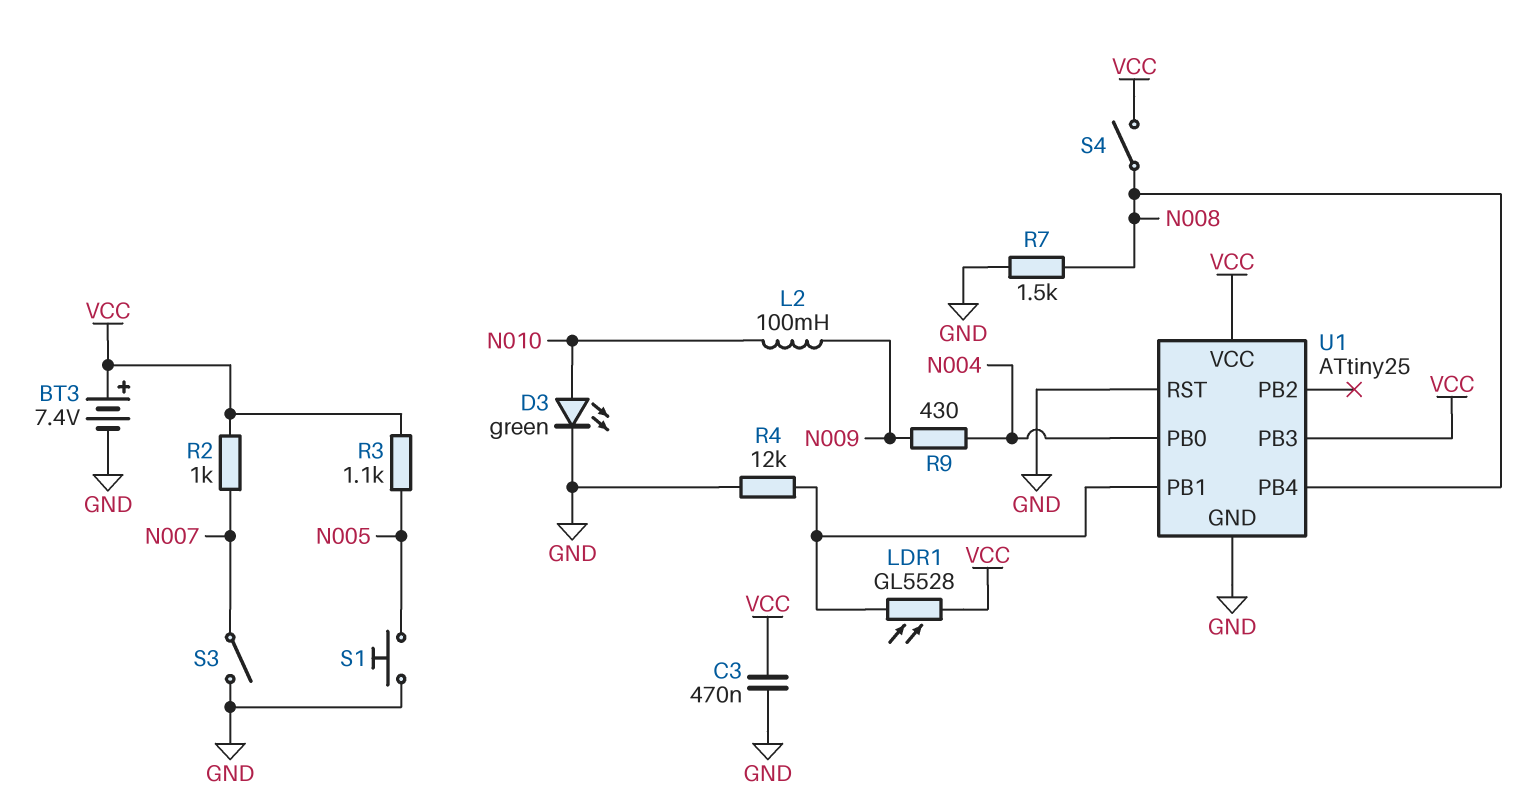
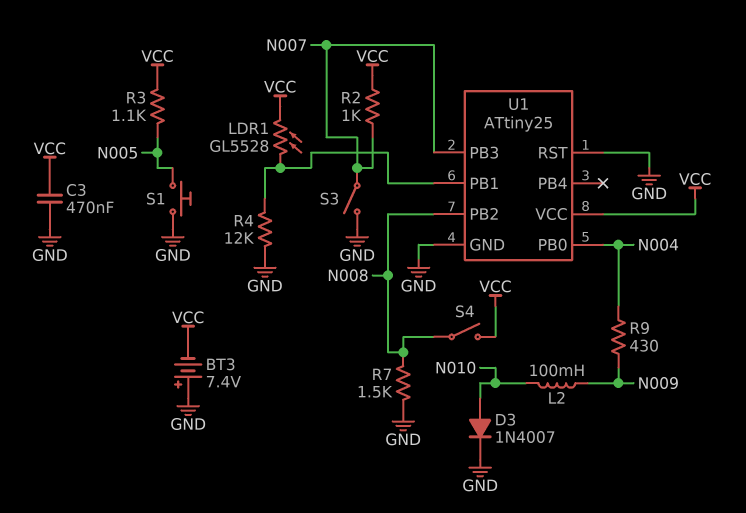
BT3: 7.4V (plus VCC, minus GND) -> 7.4V (plus GND, minus VCC)
D3: LED green (A N010, K GND) -> diode 1N4007 (A N010, K GND)
U1 pin PB2: none -> N008
U1 pin PB3: VCC -> N007
U1 pin PB4: N008 -> none

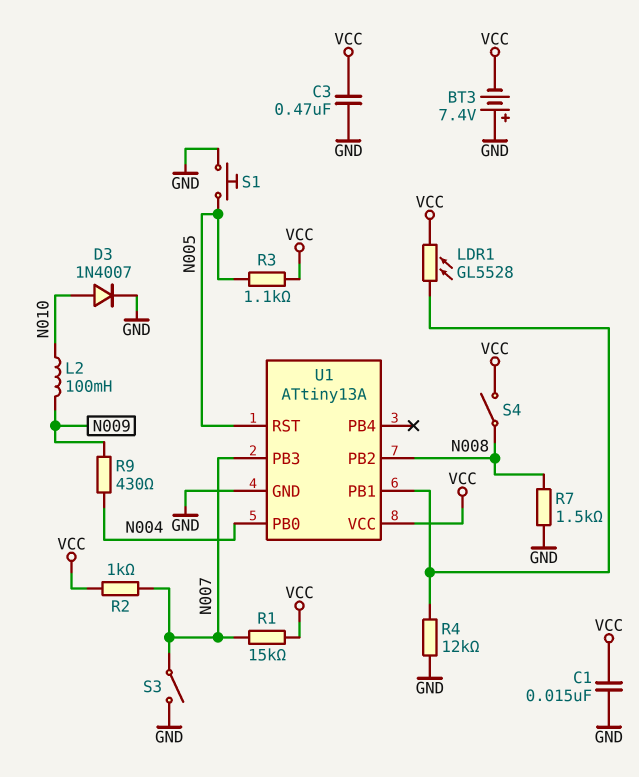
C1: none -> 15nF (GND, VCC)
R1: none -> 15k (N007, VCC)
U1: ATtiny25 -> ATtiny13A
U1 pin RST: GND -> N005

